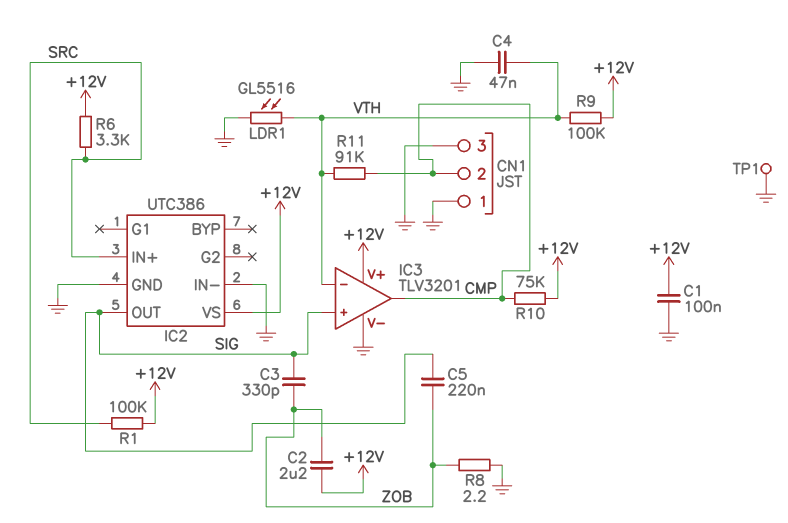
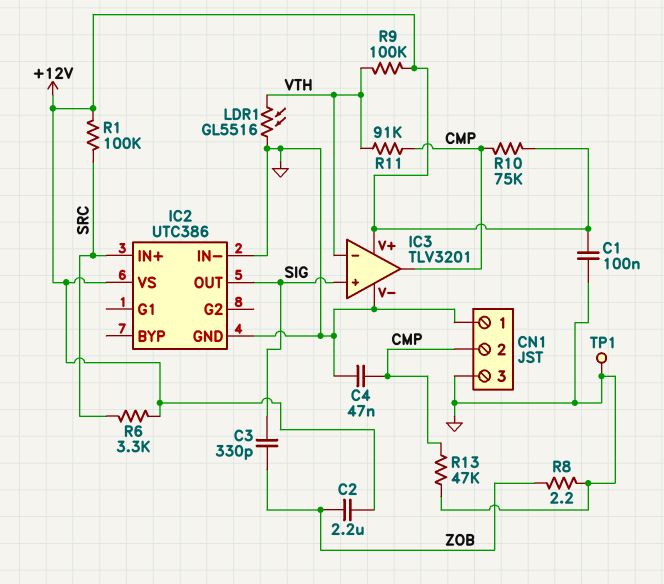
C4: 47nF (GND, VTH) -> 47nF (CMP, GND)
C5: 220nF (SIG, ZOB) -> none
R13: none -> 47k (CMP, GND)

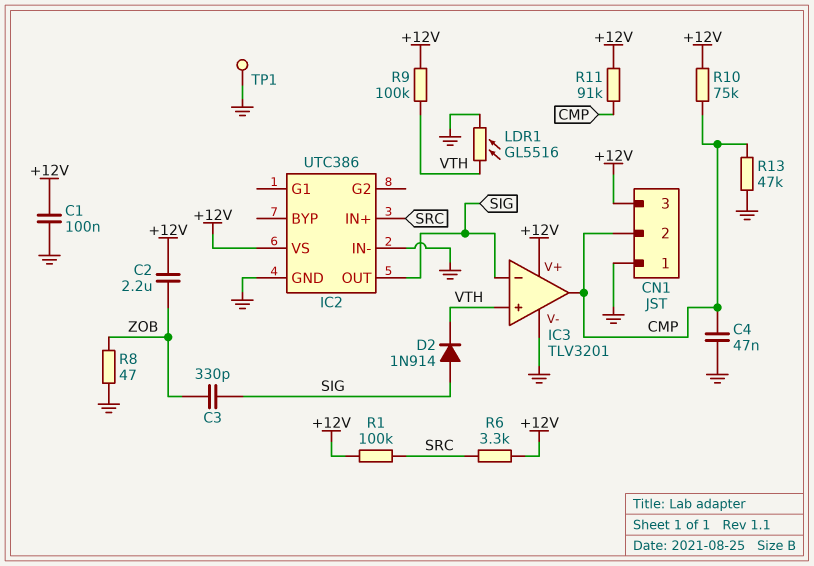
CN1 pin 3: GND -> +12V
D2: none -> diode 1N914 (A SIG, K VTH)
IC3 pin in+: SIG -> VTH
IC3 pin in-: VTH -> SIG
R8: 2.2 (GND, ZOB) -> 47 (GND, ZOB)
R11: 91k (CMP, VTH) -> 91k (+12V, CMP)

